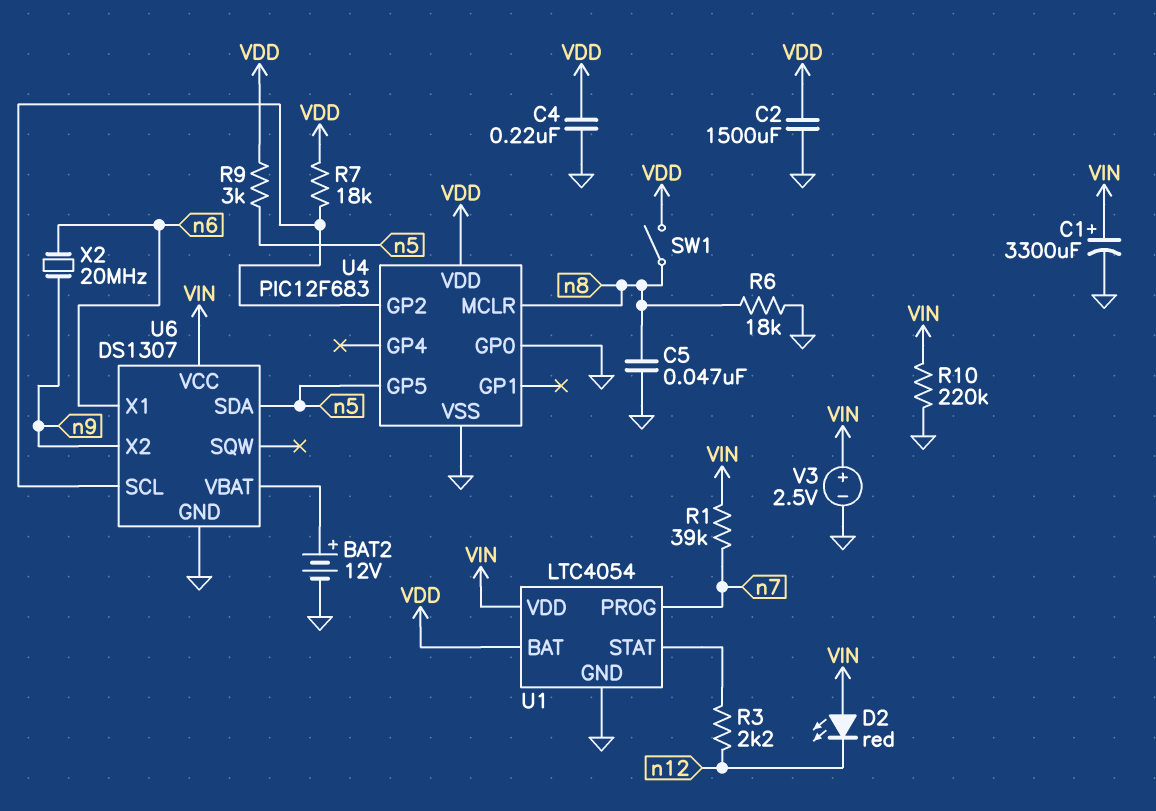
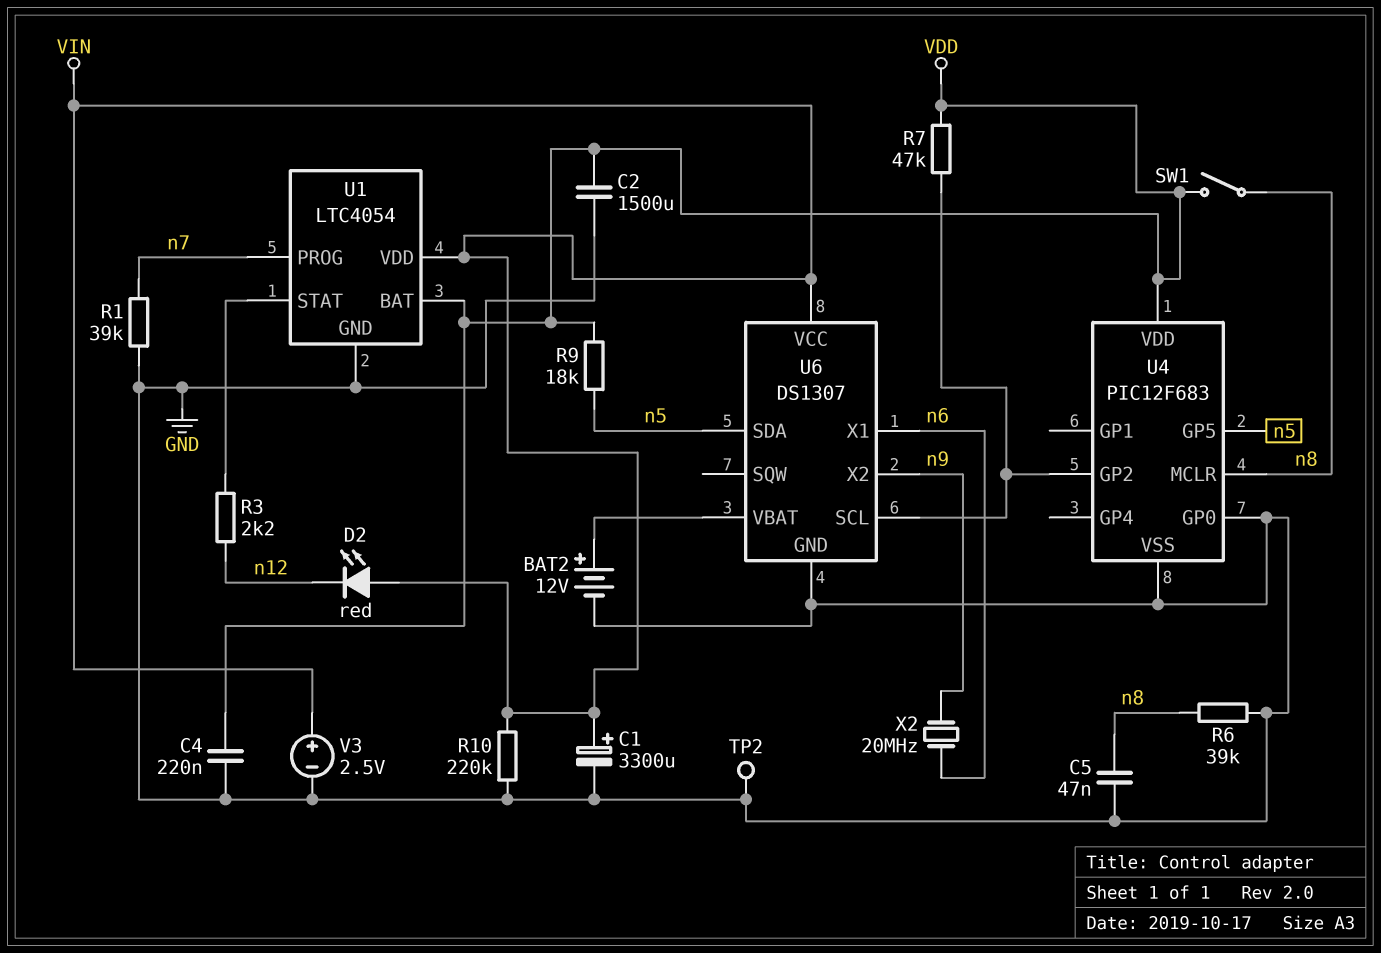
R1: 39k (VIN, n7) -> 39k (GND, n7)
R6: 18k (GND, n8) -> 39k (GND, n8)
R7: 18k (U4/GP2, VDD) -> 47k (U4/GP2, VDD)
R9: 3k (VDD, n5) -> 18k (VDD, n5)
TP2: none -> test point (GND)

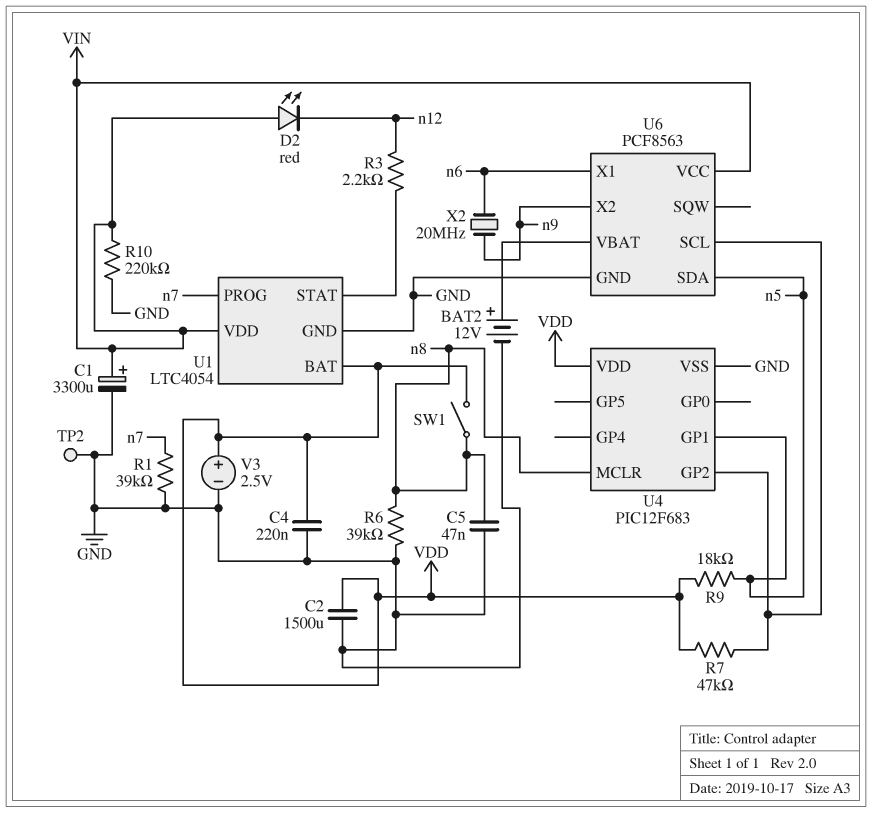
U4 pin GP0: GND -> none
U4 pin GP1: none -> n5
U4 pin GP5: n5 -> none
U6: DS1307 -> PCF8563
V3: 2.5V (plus VIN, minus GND) -> 2.5V (plus VDD, minus GND)

